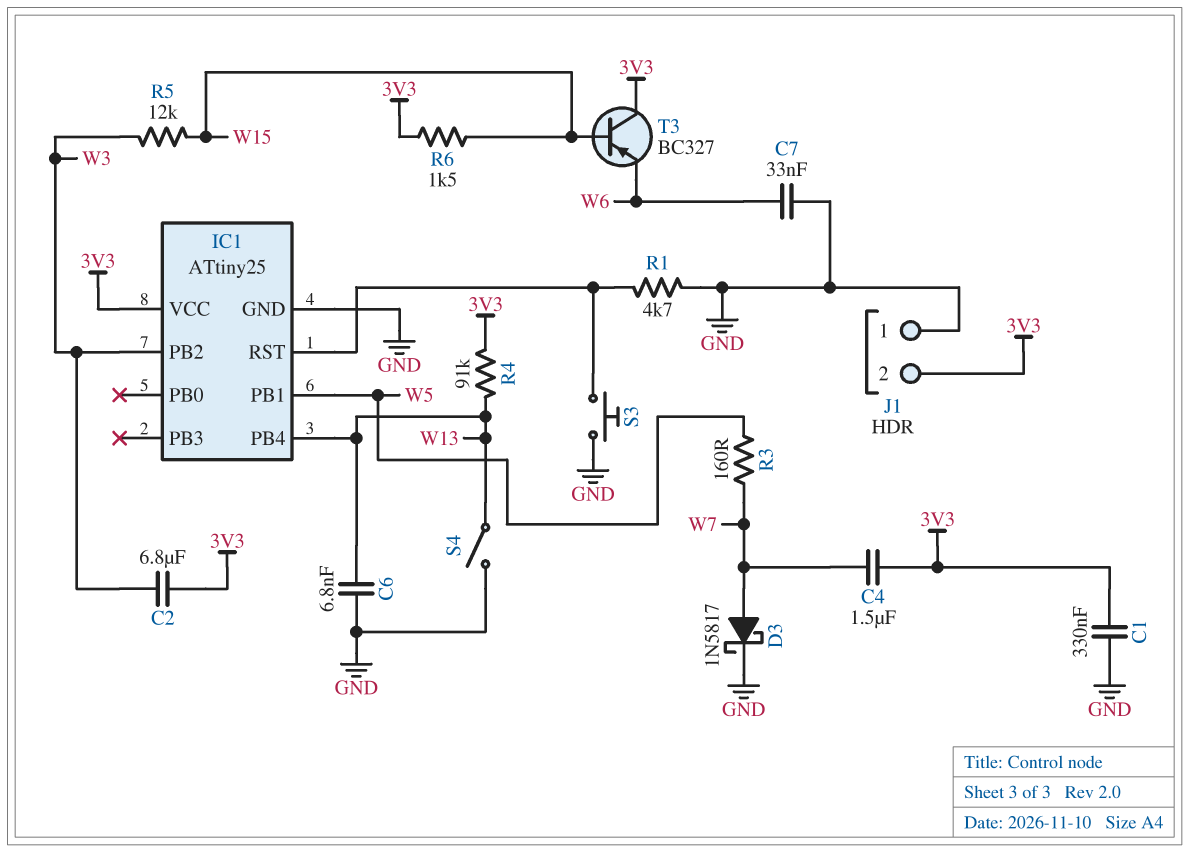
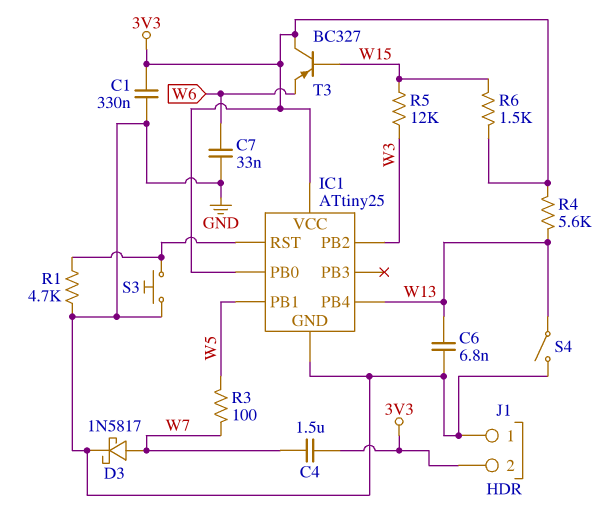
C2: 6.8uF (3V3, W3) -> none
IC1 pin PB0: none -> 3V3
R3: 160 (W5, W7) -> 100 (W5, W7)
R4: 91k (3V3, W13) -> 5.6k (3V3, W13)

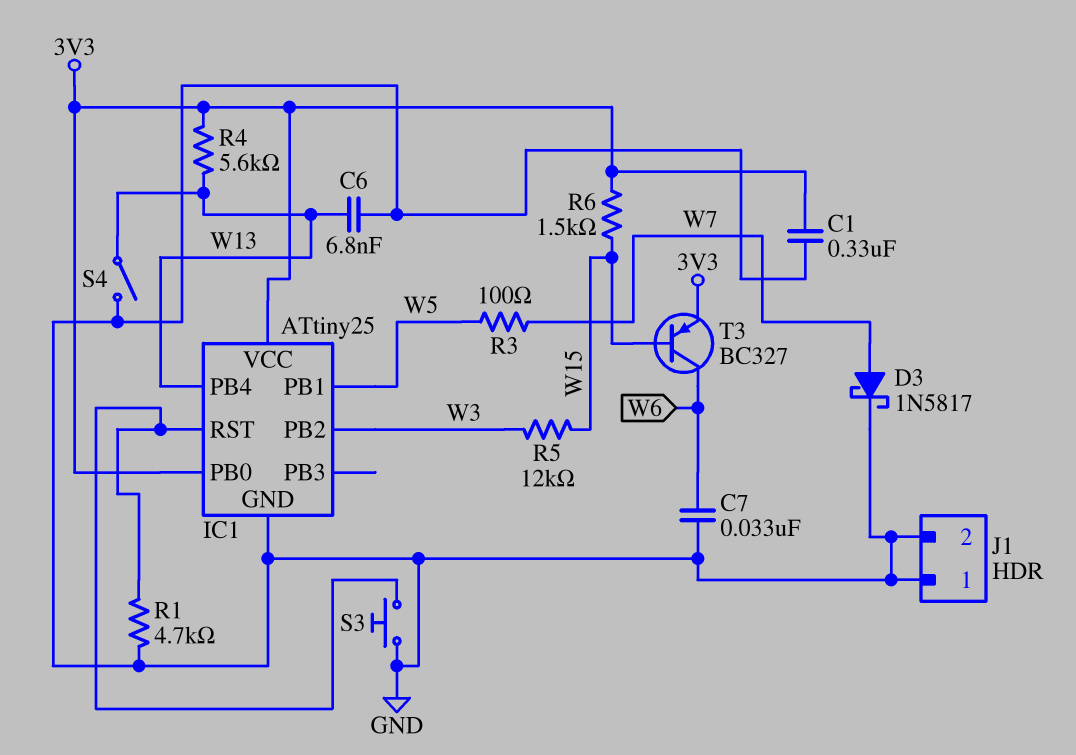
C4: 1.5uF (3V3, W7) -> none
J1 pin 2: 3V3 -> GND
T3: PNP BC327 (B W15, C 3V3, E W6) -> PNP BC327 (B W15, C W6, E 3V3)

